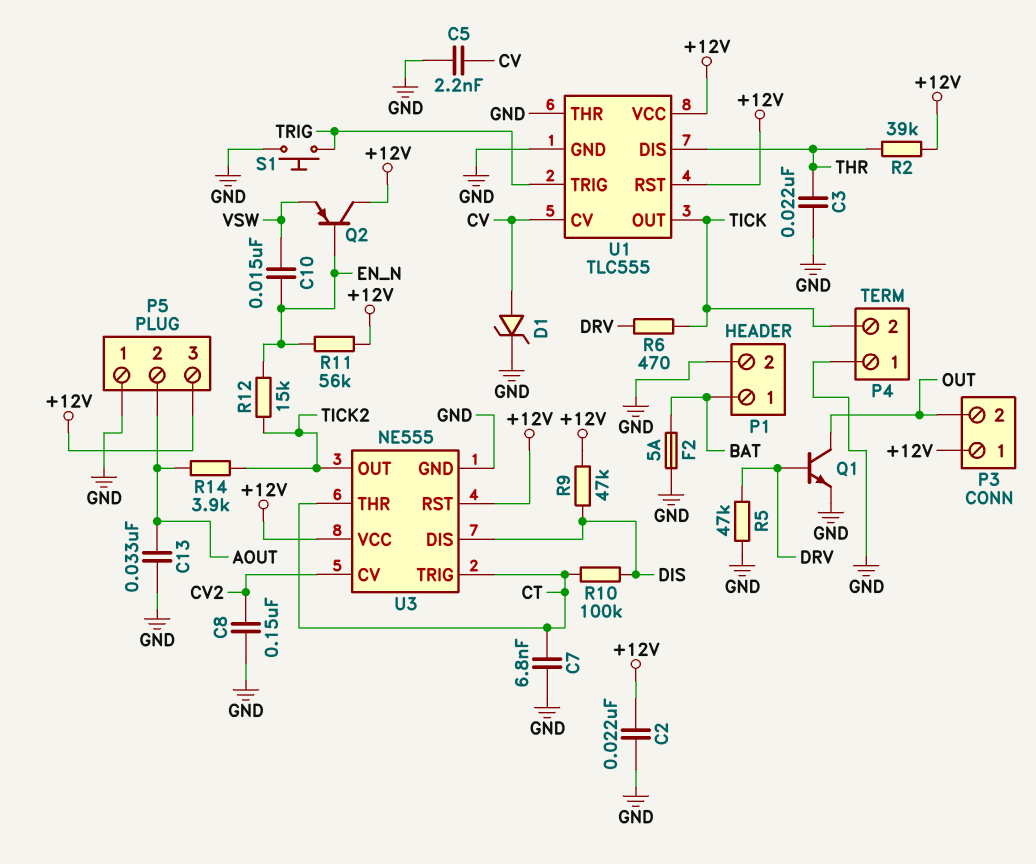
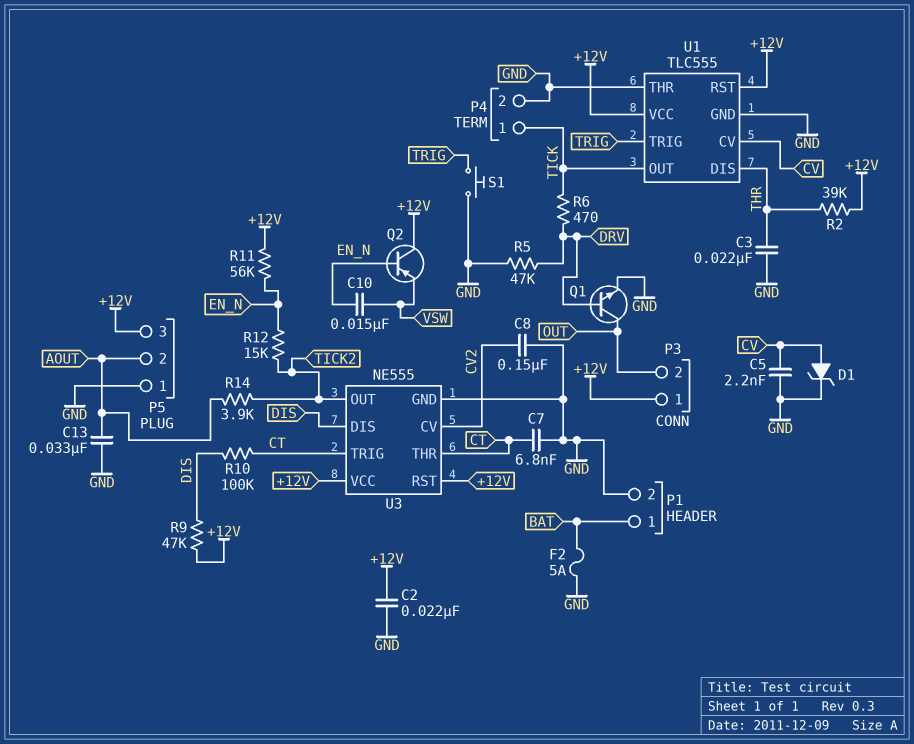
P4 pin 1: GND -> TICK
P4 pin 2: TICK -> GND

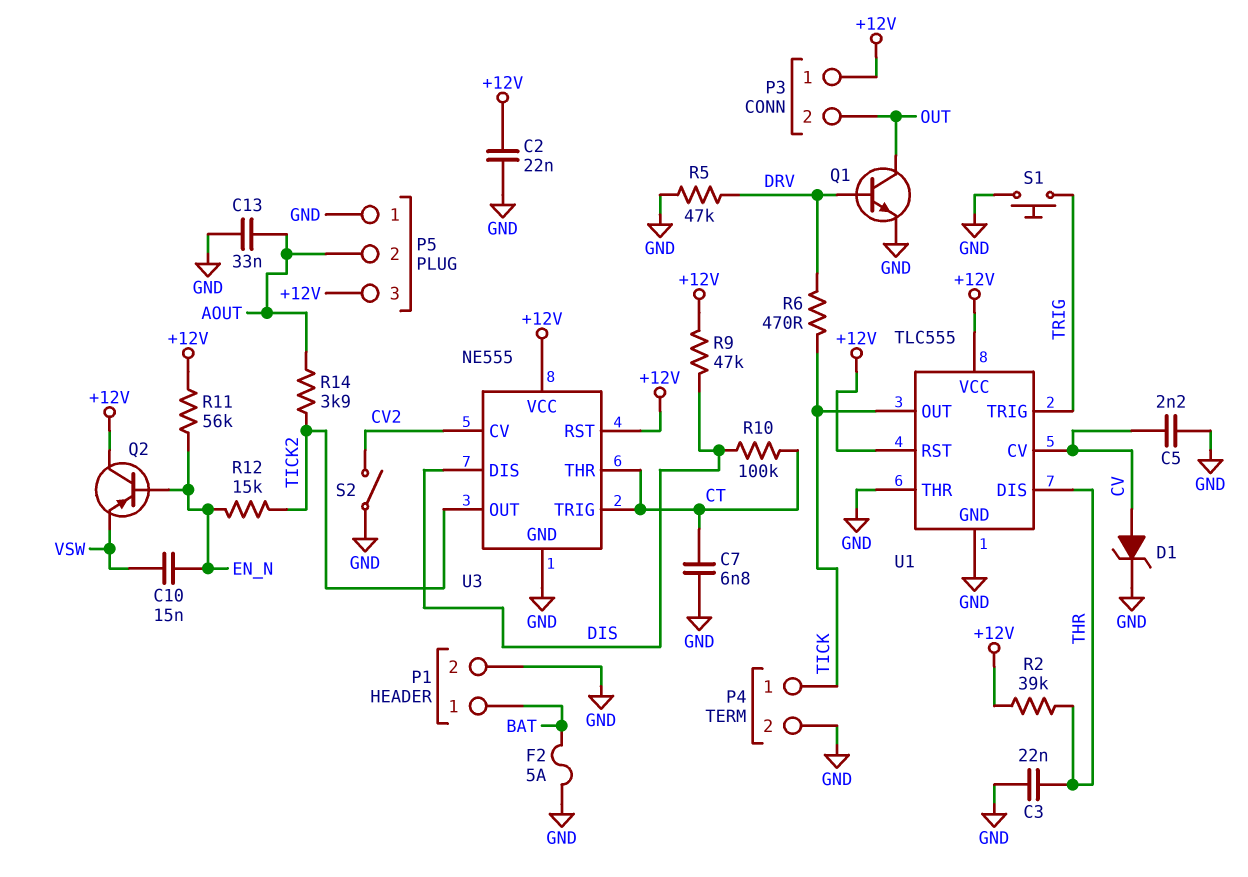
C8: 150nF (CV2, GND) -> none
S2: none -> switch (CV2, GND)

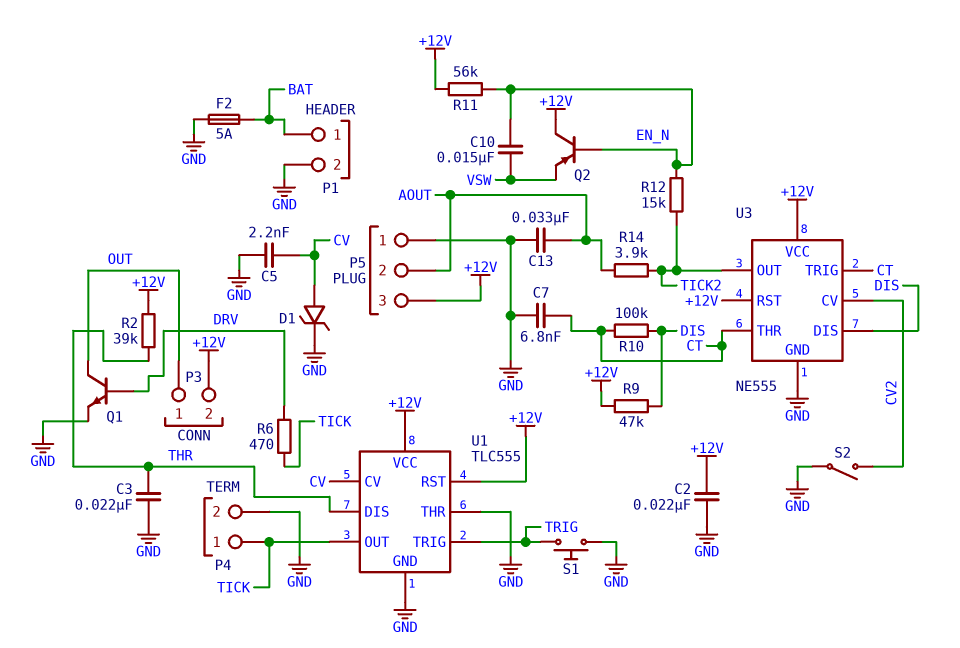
P3 pin 1: +12V -> OUT
P3 pin 2: OUT -> +12V
R5: 47k (DRV, GND) -> none

